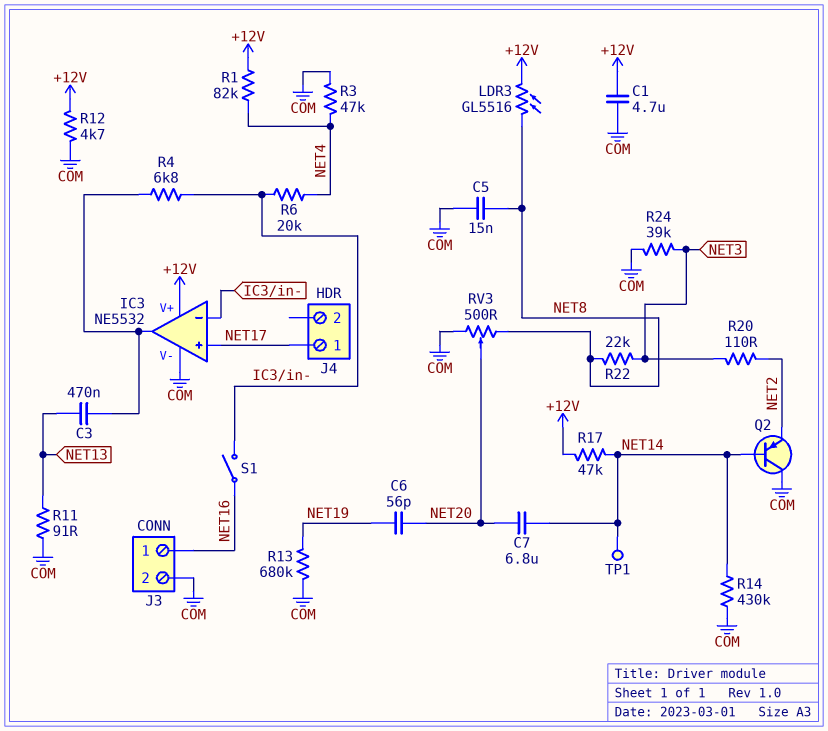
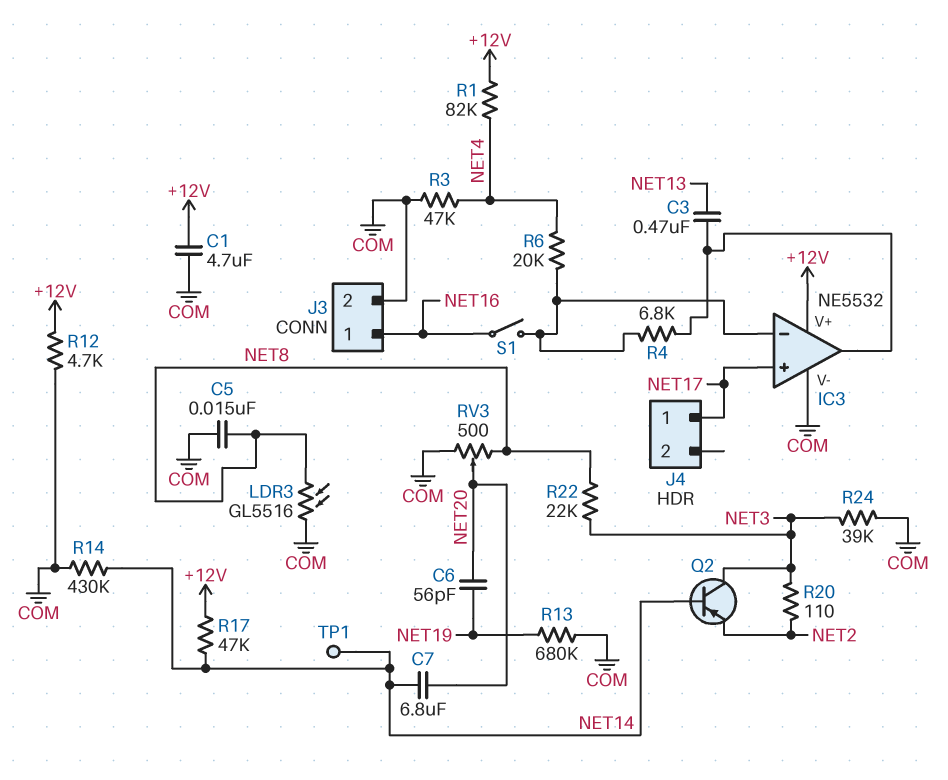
LDR3: GL5516 (+12V, NET8) -> GL5516 (COM, NET8)
Q2: PNP (B NET14, C COM, E NET2) -> PNP (B NET14, C NET3, E NET2)
R11: 91 (COM, NET13) -> none

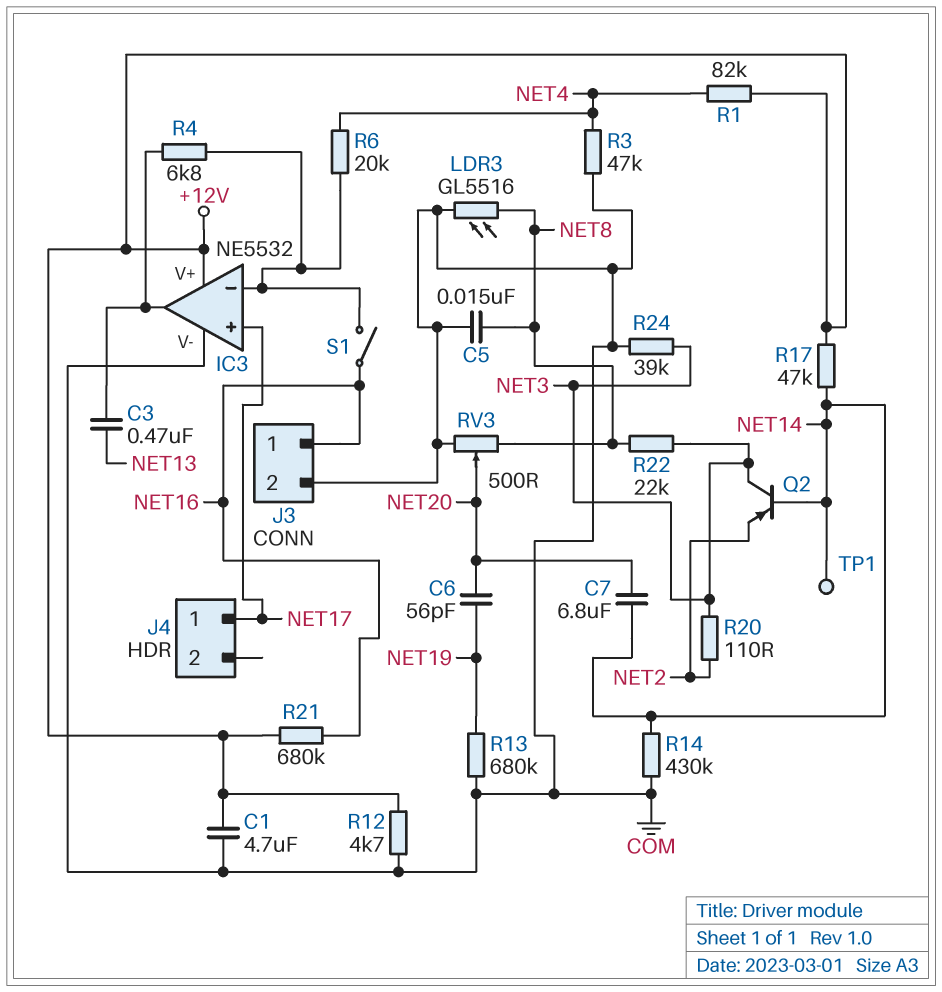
R21: none -> 680k (+12V, NET16)

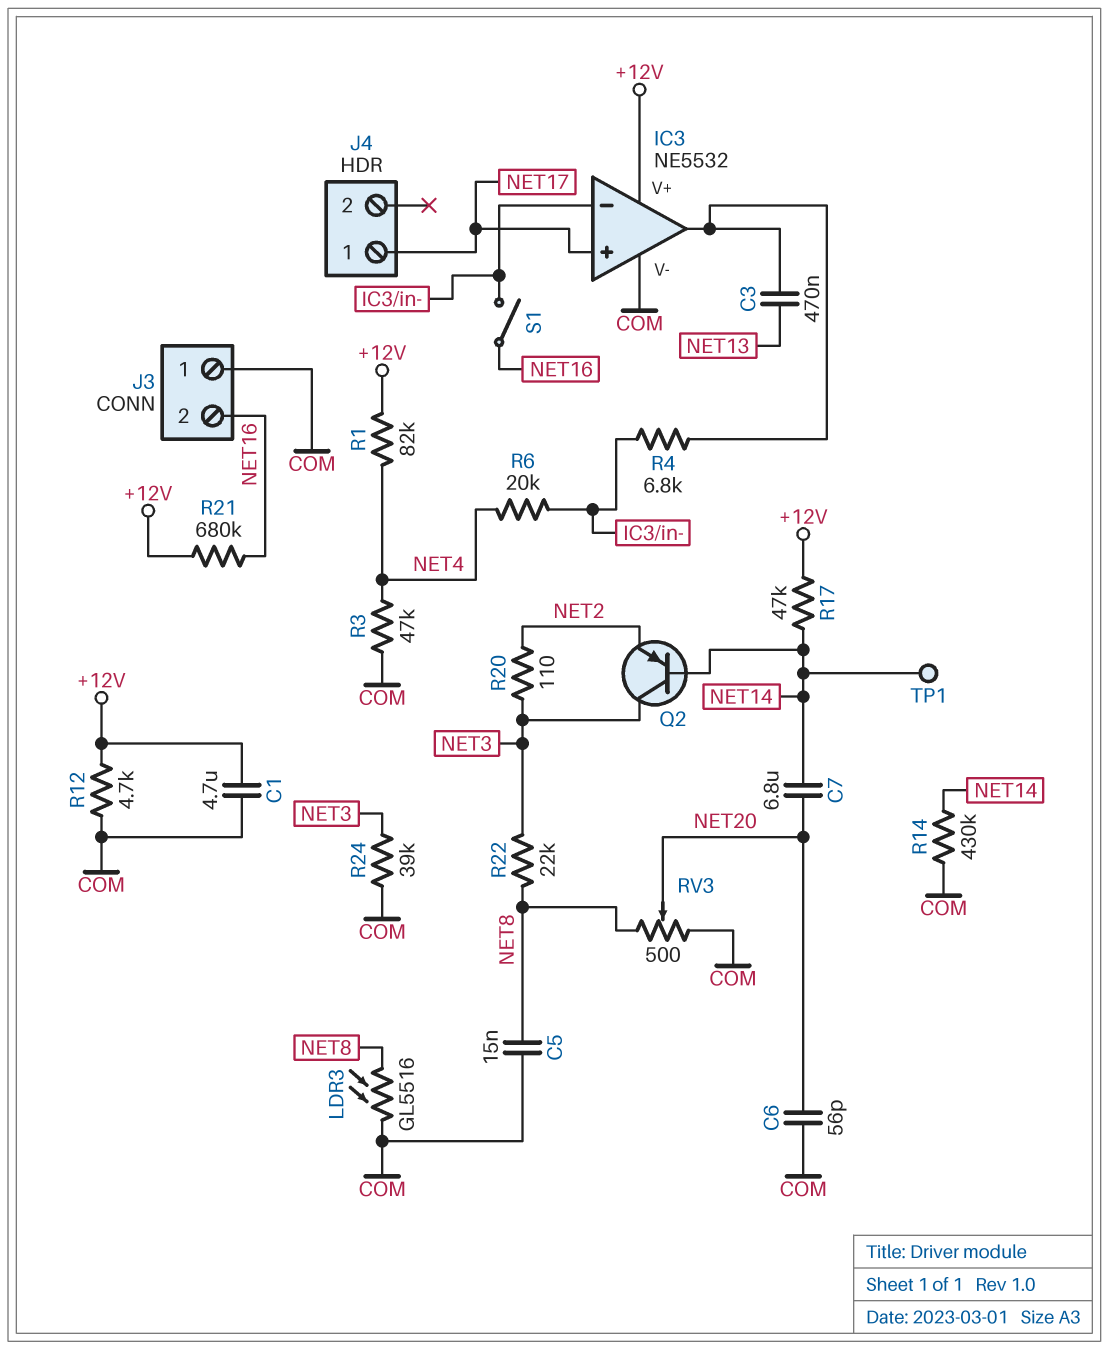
C6: 56pF (NET19, NET20) -> 56pF (COM, NET20)
J3 pin 1: NET16 -> COM
J3 pin 2: COM -> NET16
R13: 680k (COM, NET19) -> none

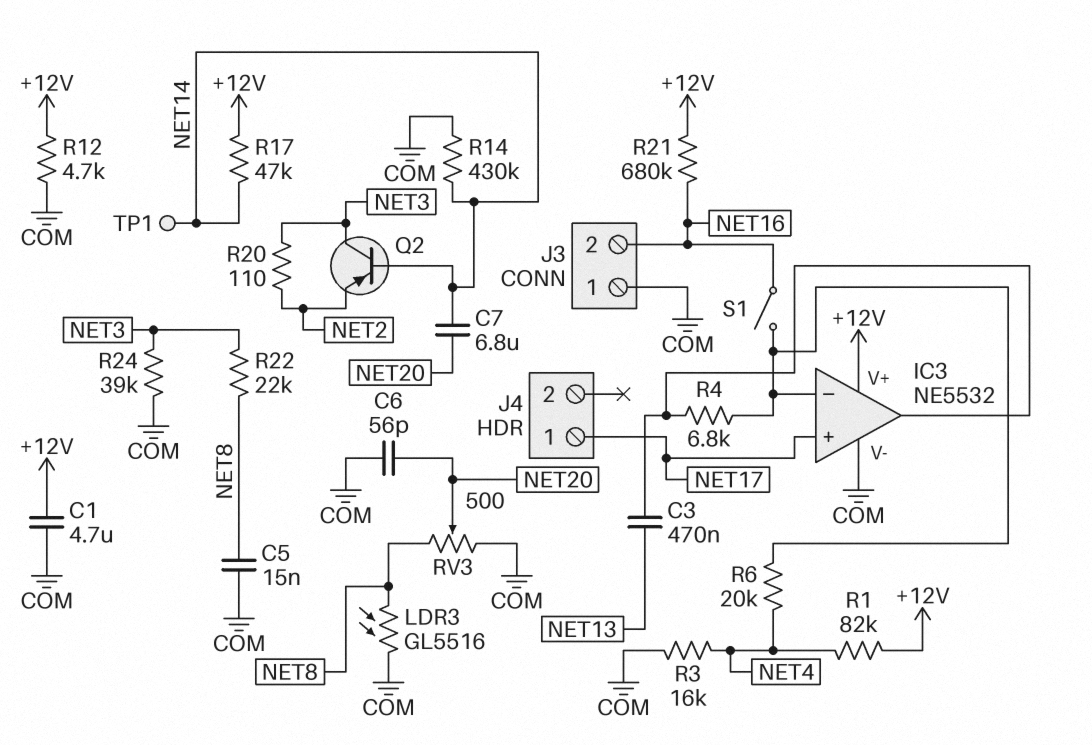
R3: 47k (COM, NET4) -> 16k (COM, NET4)

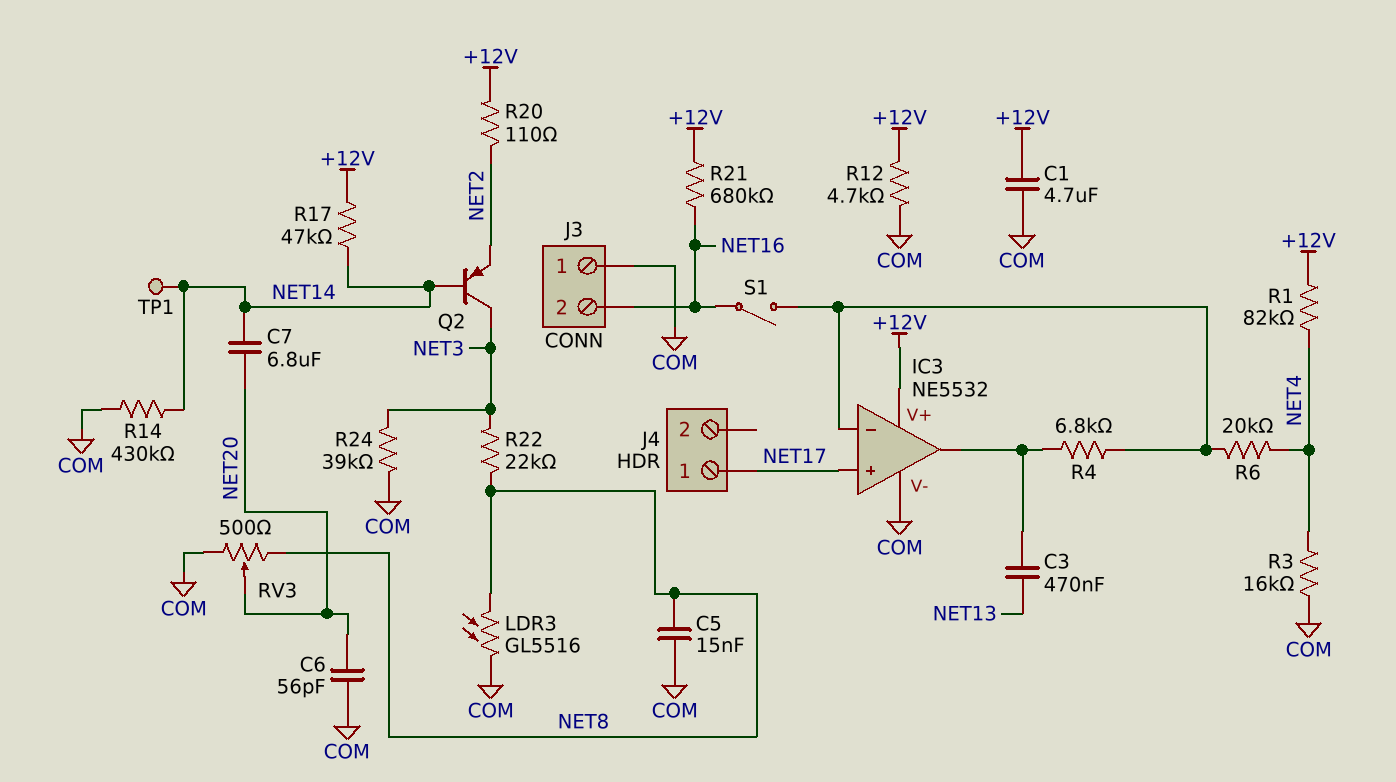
R20: 110 (NET2, NET3) -> 110 (+12V, NET2)

